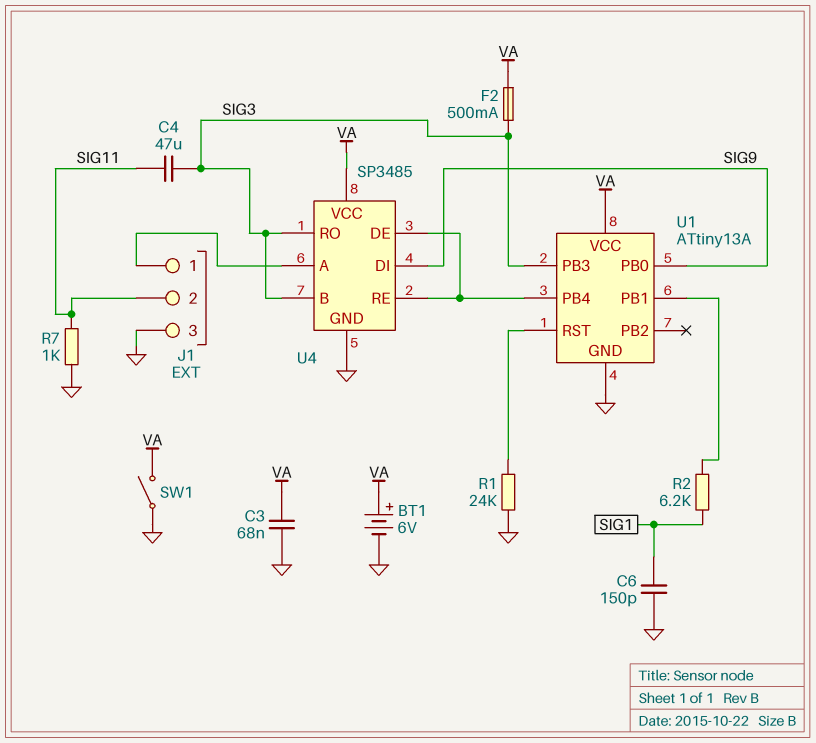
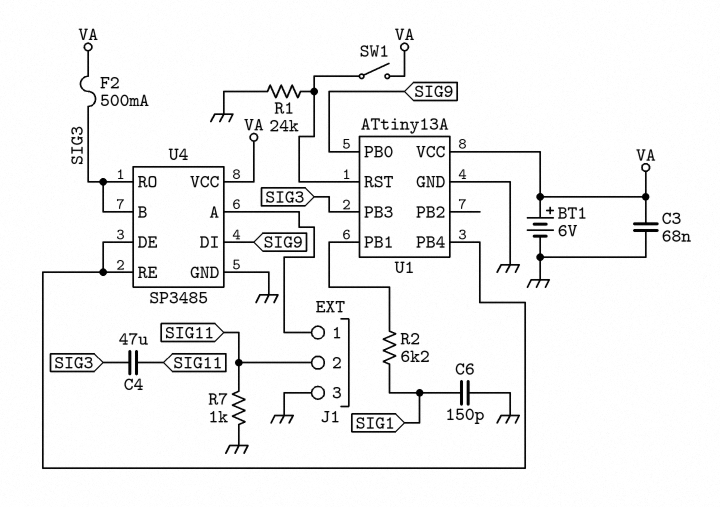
SW1: switch (GND, VA) -> switch (U1/RST, VA)

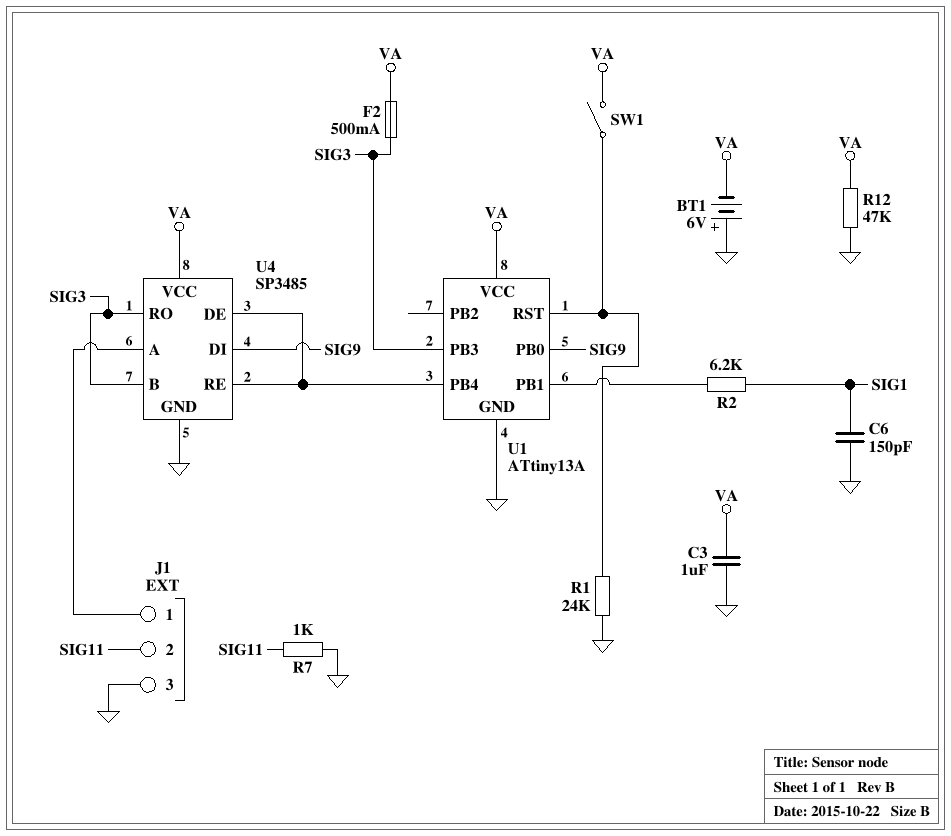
BT1: 6V (plus VA, minus GND) -> 6V (plus GND, minus VA)
C3: 68nF (GND, VA) -> 1uF (GND, VA)
C4: 47uF (SIG3, SIG11) -> none
R12: none -> 47k (GND, VA)

